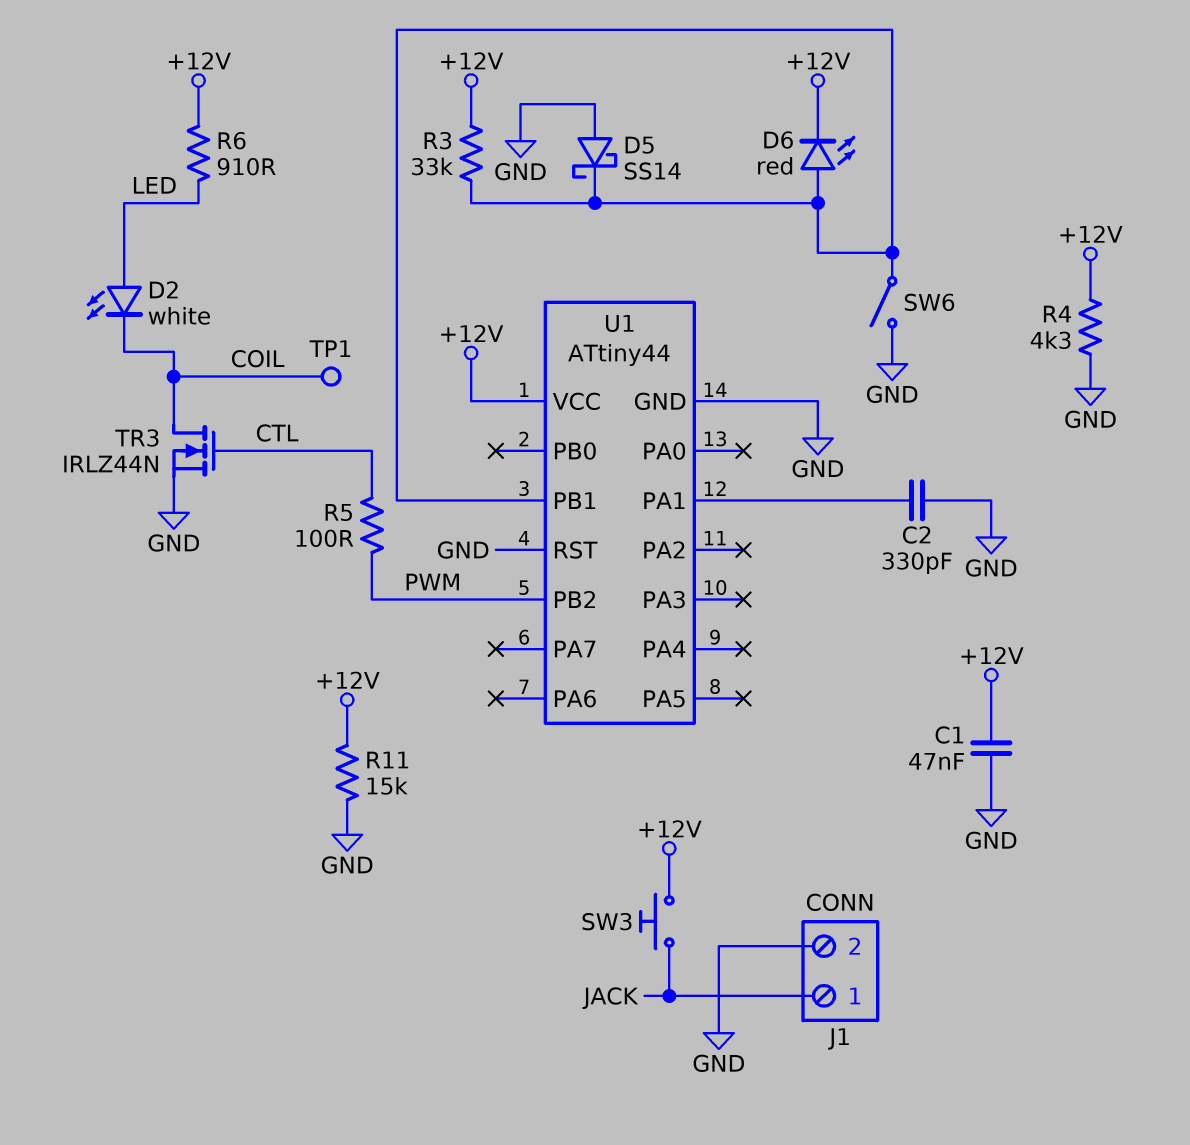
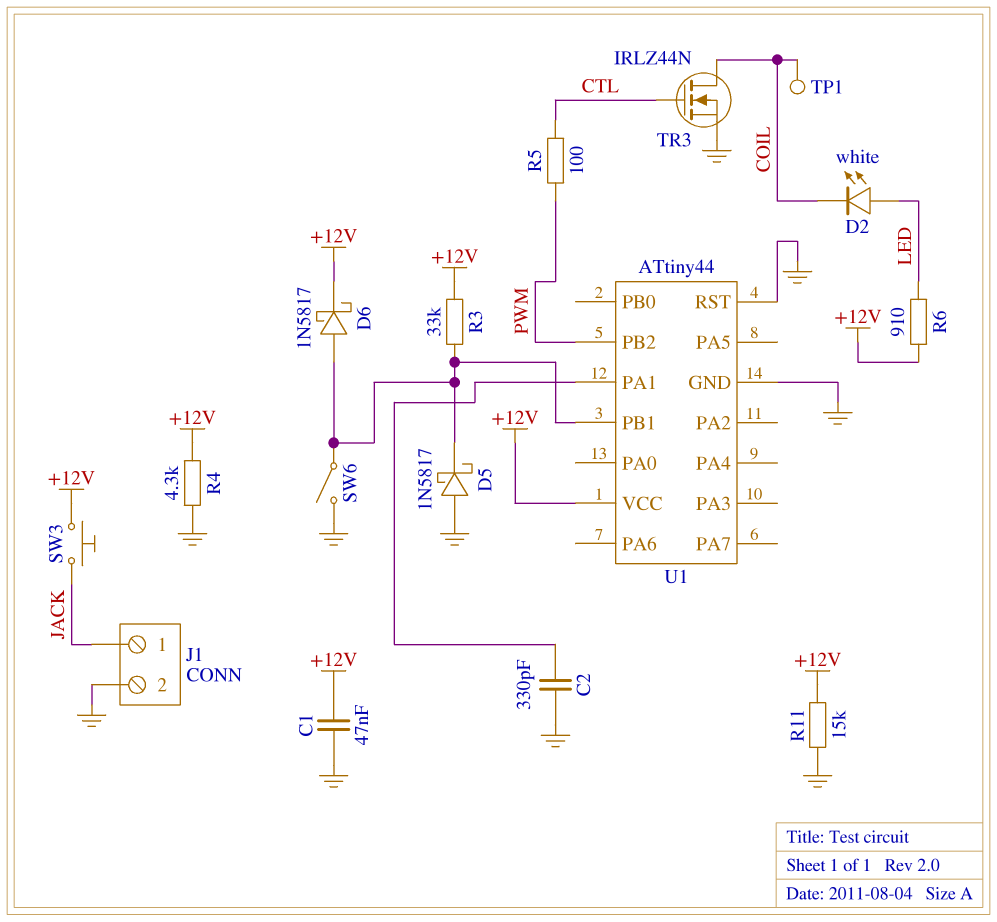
D5: schottky SS14 (A GND, K U1/PB1) -> schottky 1N5817 (A GND, K U1/PB1)
D6: LED red (A U1/PB1, K +12V) -> schottky 1N5817 (A U1/PB1, K +12V)

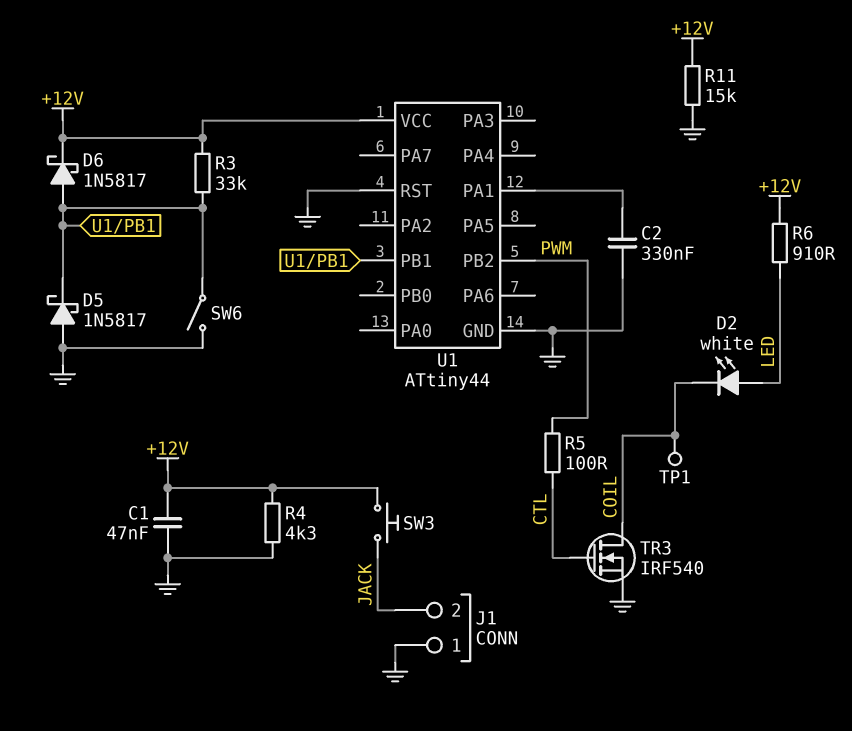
C2: 330pF (GND, U1/PA1) -> 330nF (GND, U1/PA1)
J1 pin 1: JACK -> GND
J1 pin 2: GND -> JACK
TR3: NMOS IRLZ44N (G CTL, D COIL, S GND) -> NMOS IRF540 (G CTL, D COIL, S GND)

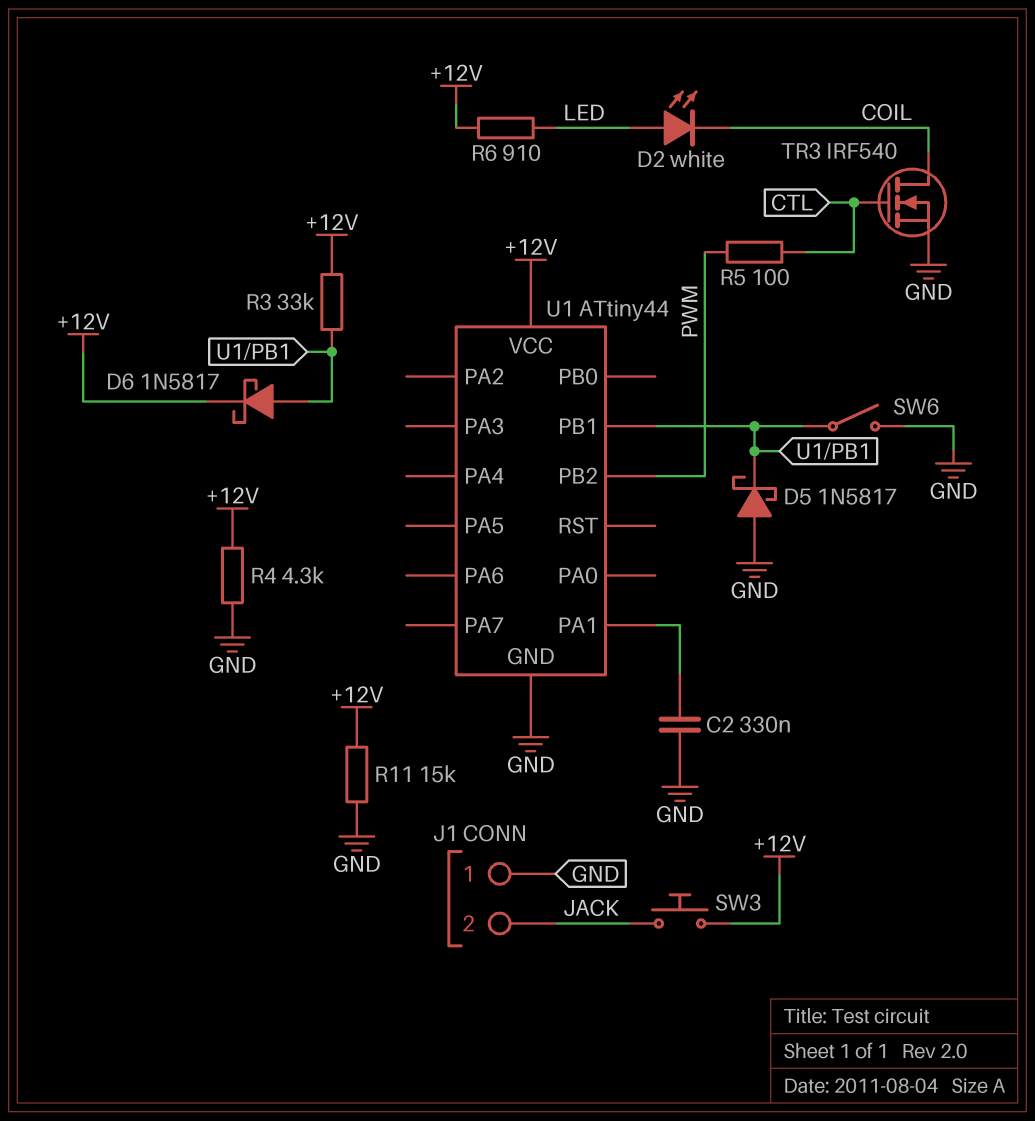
C1: 47nF (+12V, GND) -> none
TP1: test point (COIL) -> none
U1 pin RST: GND -> none

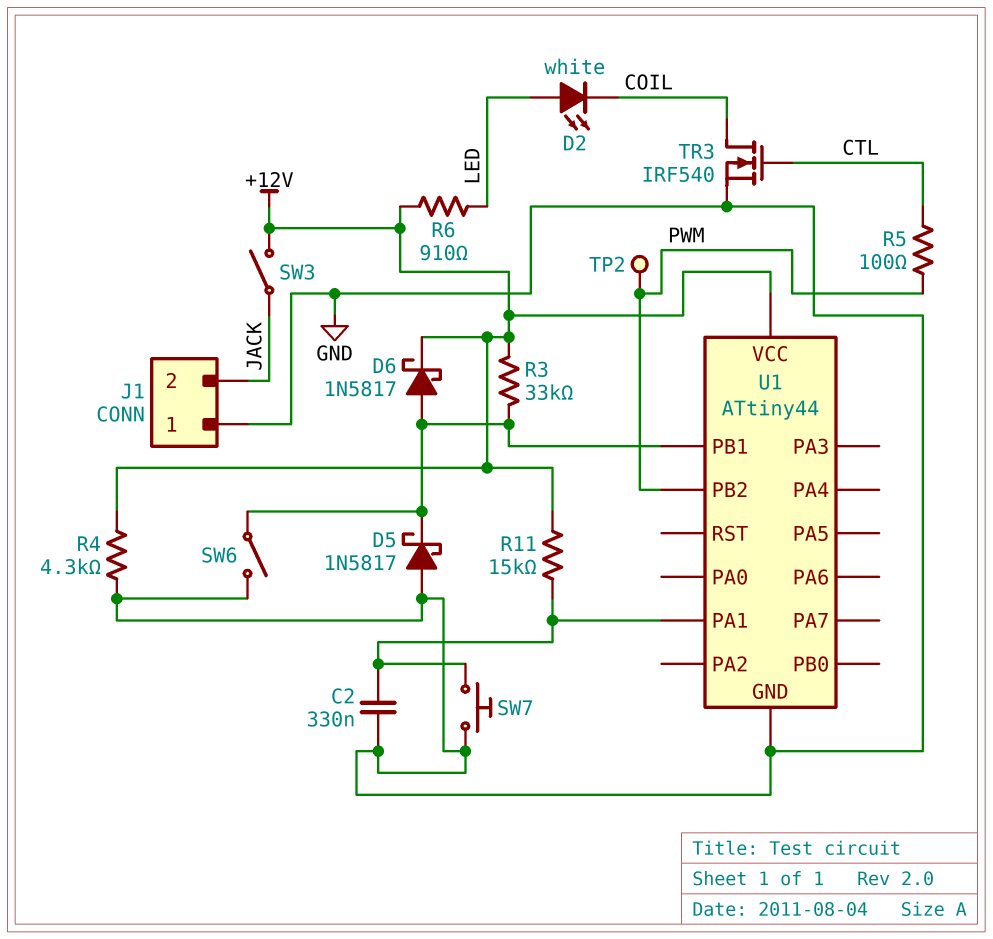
R11: 15k (+12V, GND) -> 15k (+12V, U1/PA1)
SW3: button (+12V, JACK) -> switch (+12V, JACK)
SW7: none -> button (GND, U1/PA1)
TP2: none -> test point (PWM)

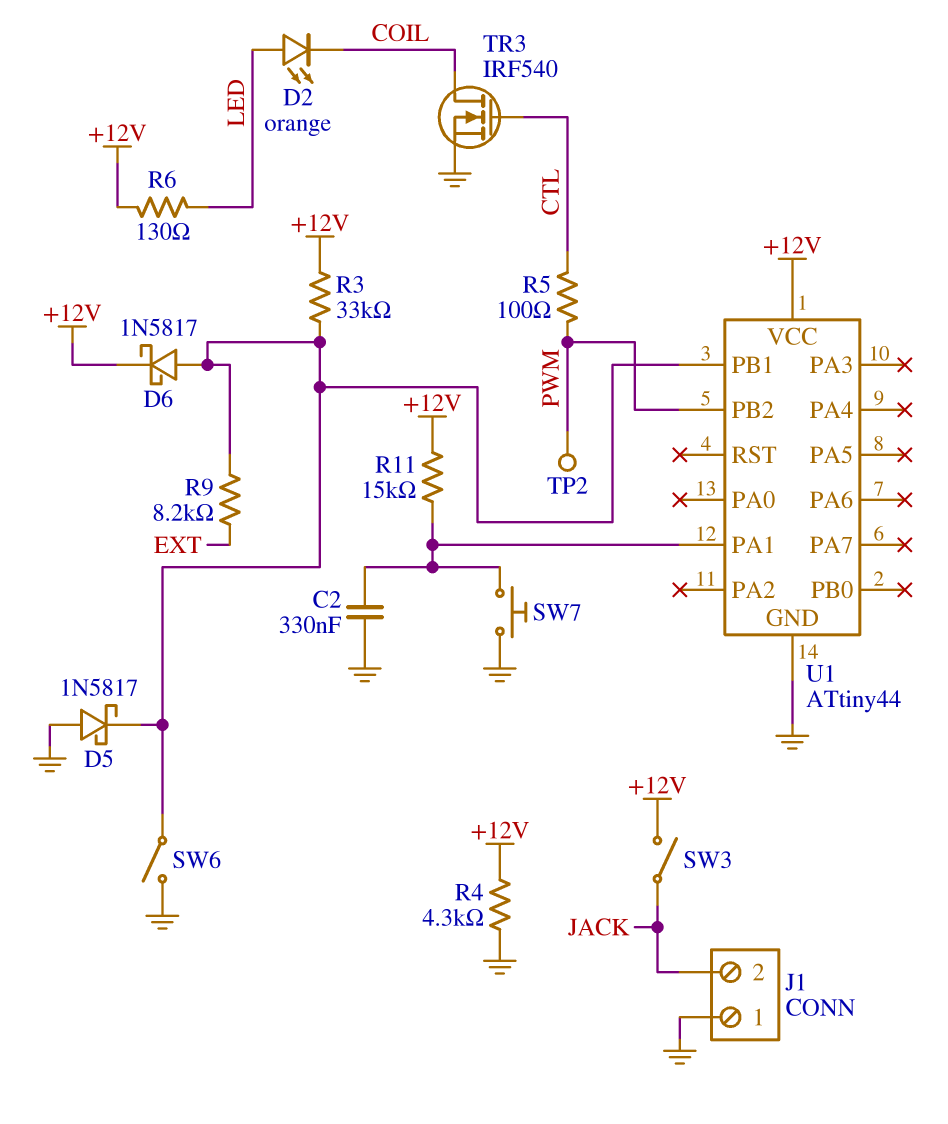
D2: LED white (A LED, K COIL) -> LED orange (A LED, K COIL)
R6: 910 (+12V, LED) -> 130 (+12V, LED)
R9: none -> 8.2k (EXT, U1/PB1)

